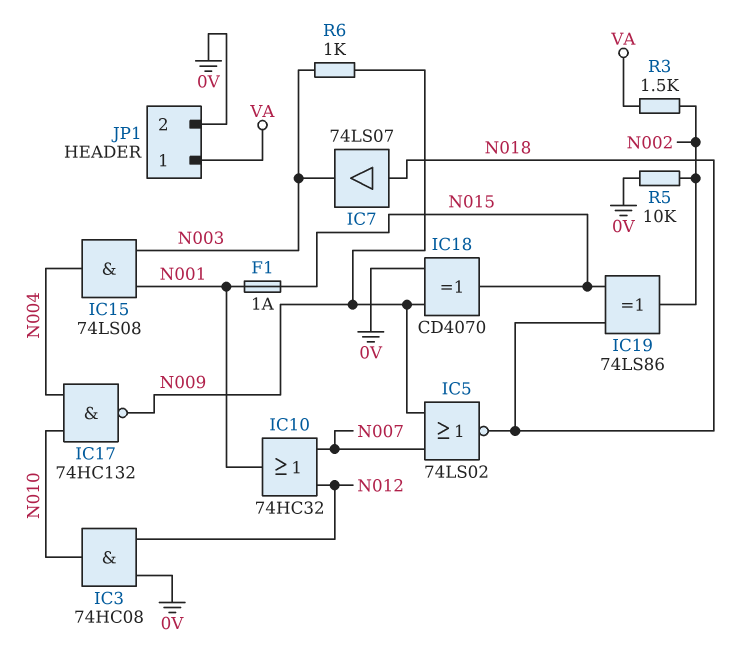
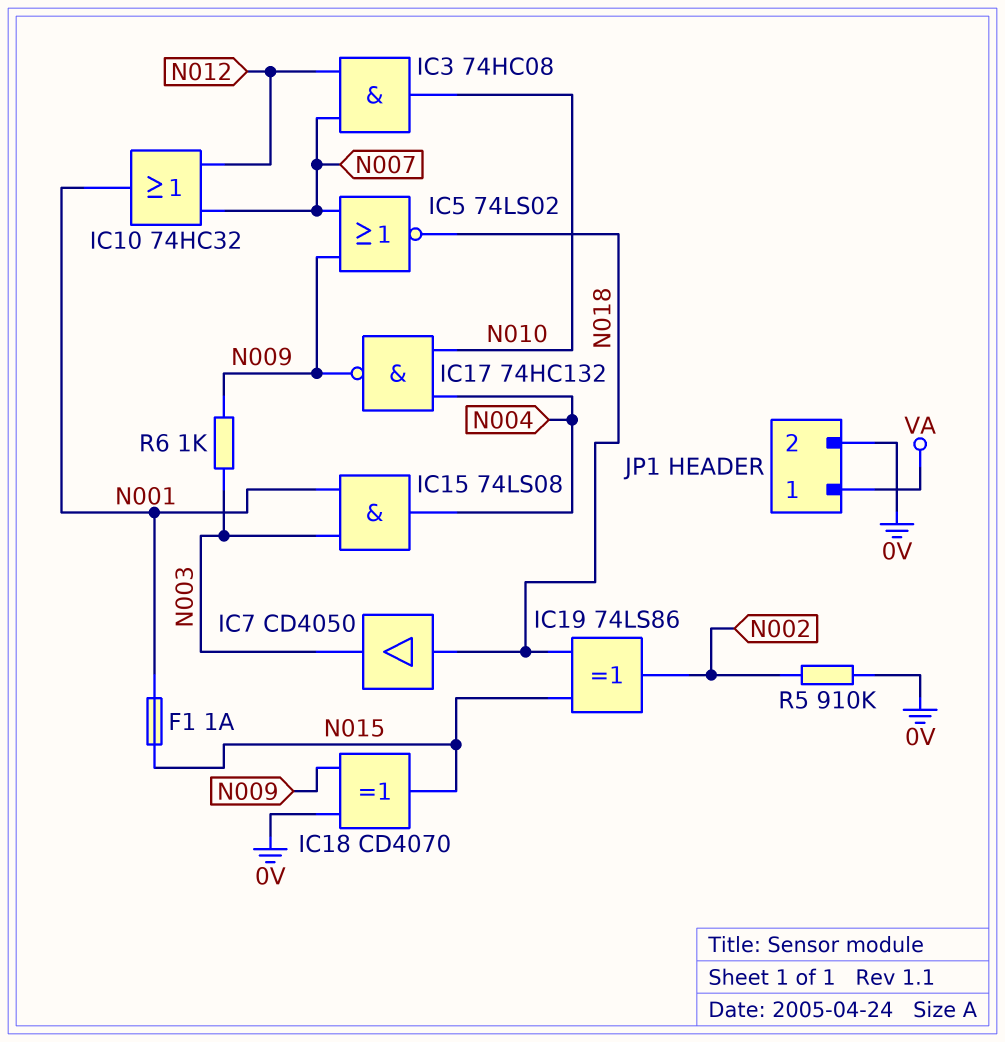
IC3: AND 74HC08 (in 0V, in N012, out N010) -> AND 74HC08 (in N007, in N012, out N010)
IC7: buffer 74LS07 (in N018, out N003) -> buffer CD4050 (in N018, out N003)
R3: 1.5k (N002, VA) -> none
R5: 10k (0V, N002) -> 910k (0V, N002)

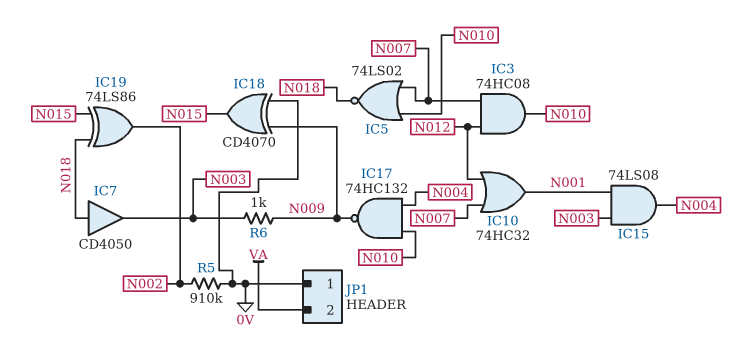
F1: 1A (N001, N015) -> none
IC5: NOR 74LS02 (in N007, in N009, out N018) -> NOR 74LS02 (in N007, in N010, out N018)
JP1 pin 1: VA -> 0V
JP1 pin 2: 0V -> VA

